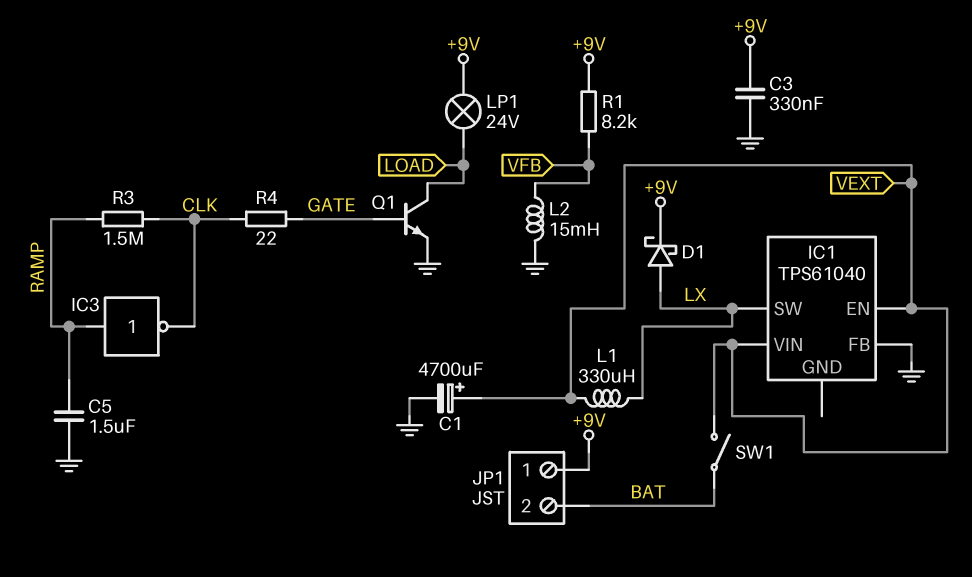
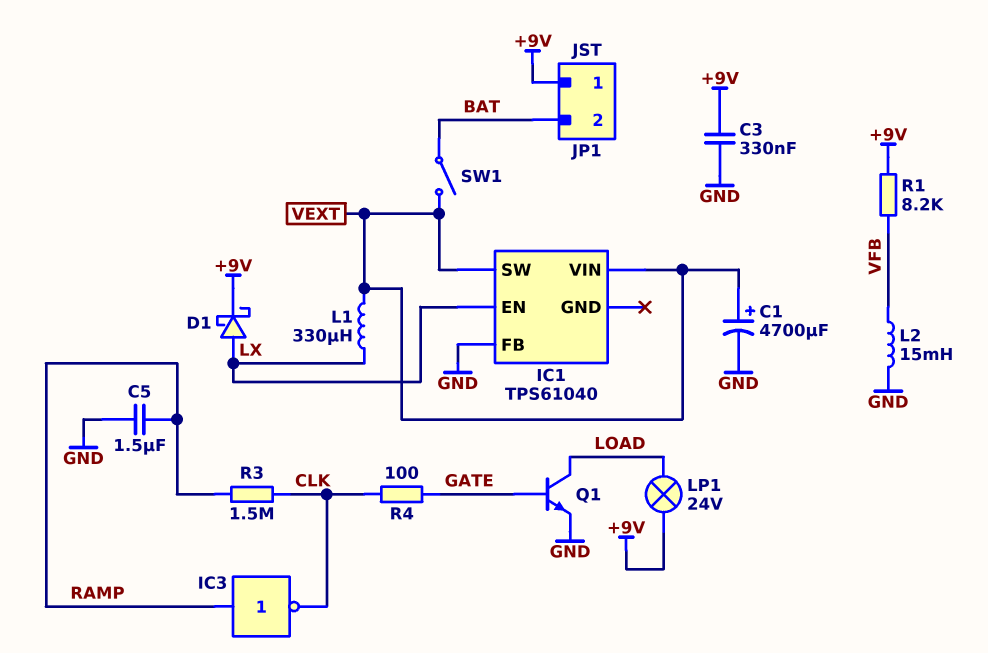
IC1 pin EN: VEXT -> LX
IC1 pin SW: LX -> VEXT
R4: 22 (CLK, GATE) -> 100 (CLK, GATE)

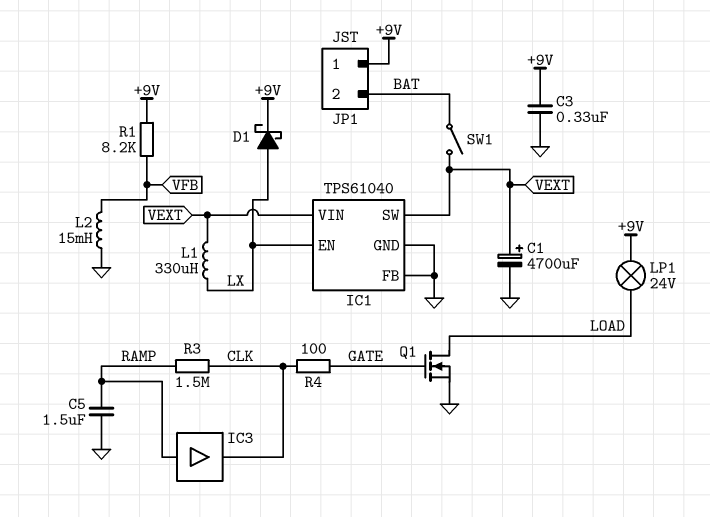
IC1 pin GND: none -> GND
IC3: NOT (in RAMP, out CLK) -> buffer (in RAMP, out CLK)
Q1: NPN (B GATE, C LOAD, E GND) -> NMOS (G GATE, D LOAD, S GND)

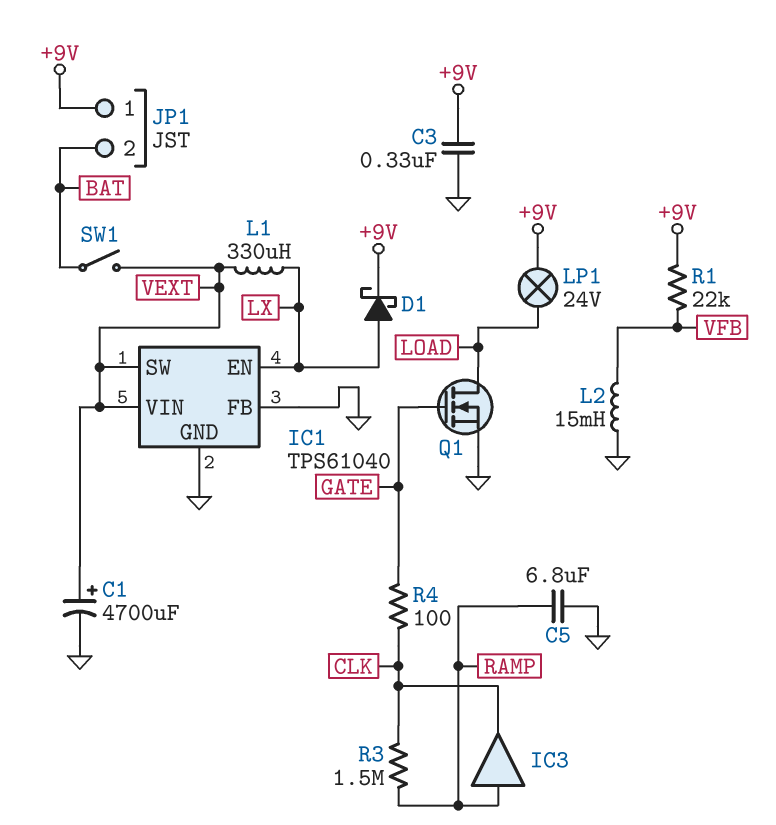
C5: 1.5uF (GND, RAMP) -> 6.8uF (GND, RAMP)
R1: 8.2k (+9V, VFB) -> 22k (+9V, VFB)

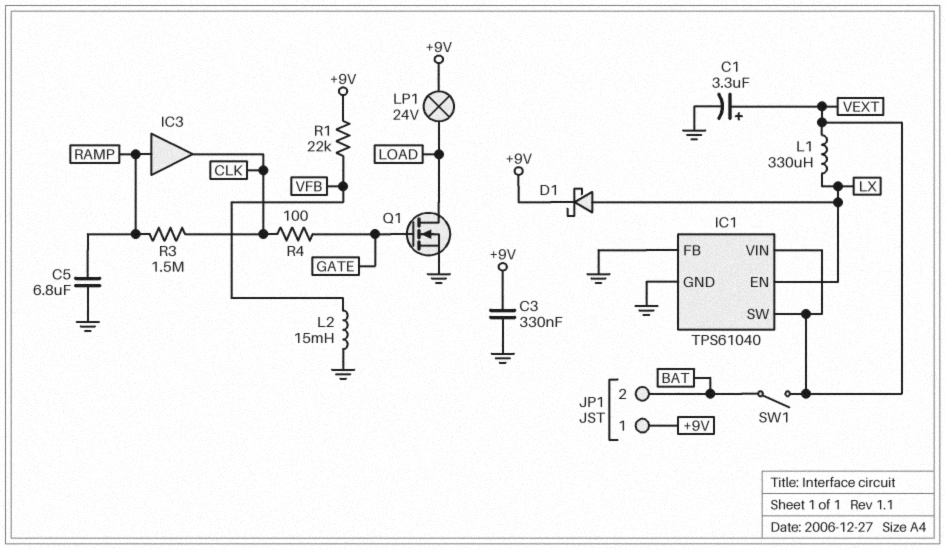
C1: 4700uF (plus VEXT, minus GND) -> 3.3uF (plus VEXT, minus GND)

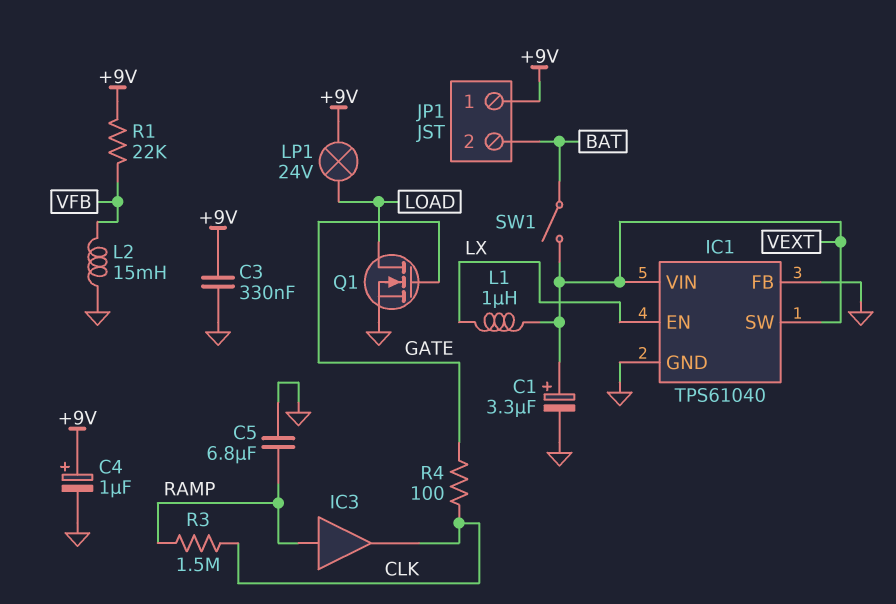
C4: none -> 1uF (plus +9V, minus GND)
D1: schottky (A LX, K +9V) -> none
L1: 330uH (LX, VEXT) -> 1uH (LX, VEXT)

